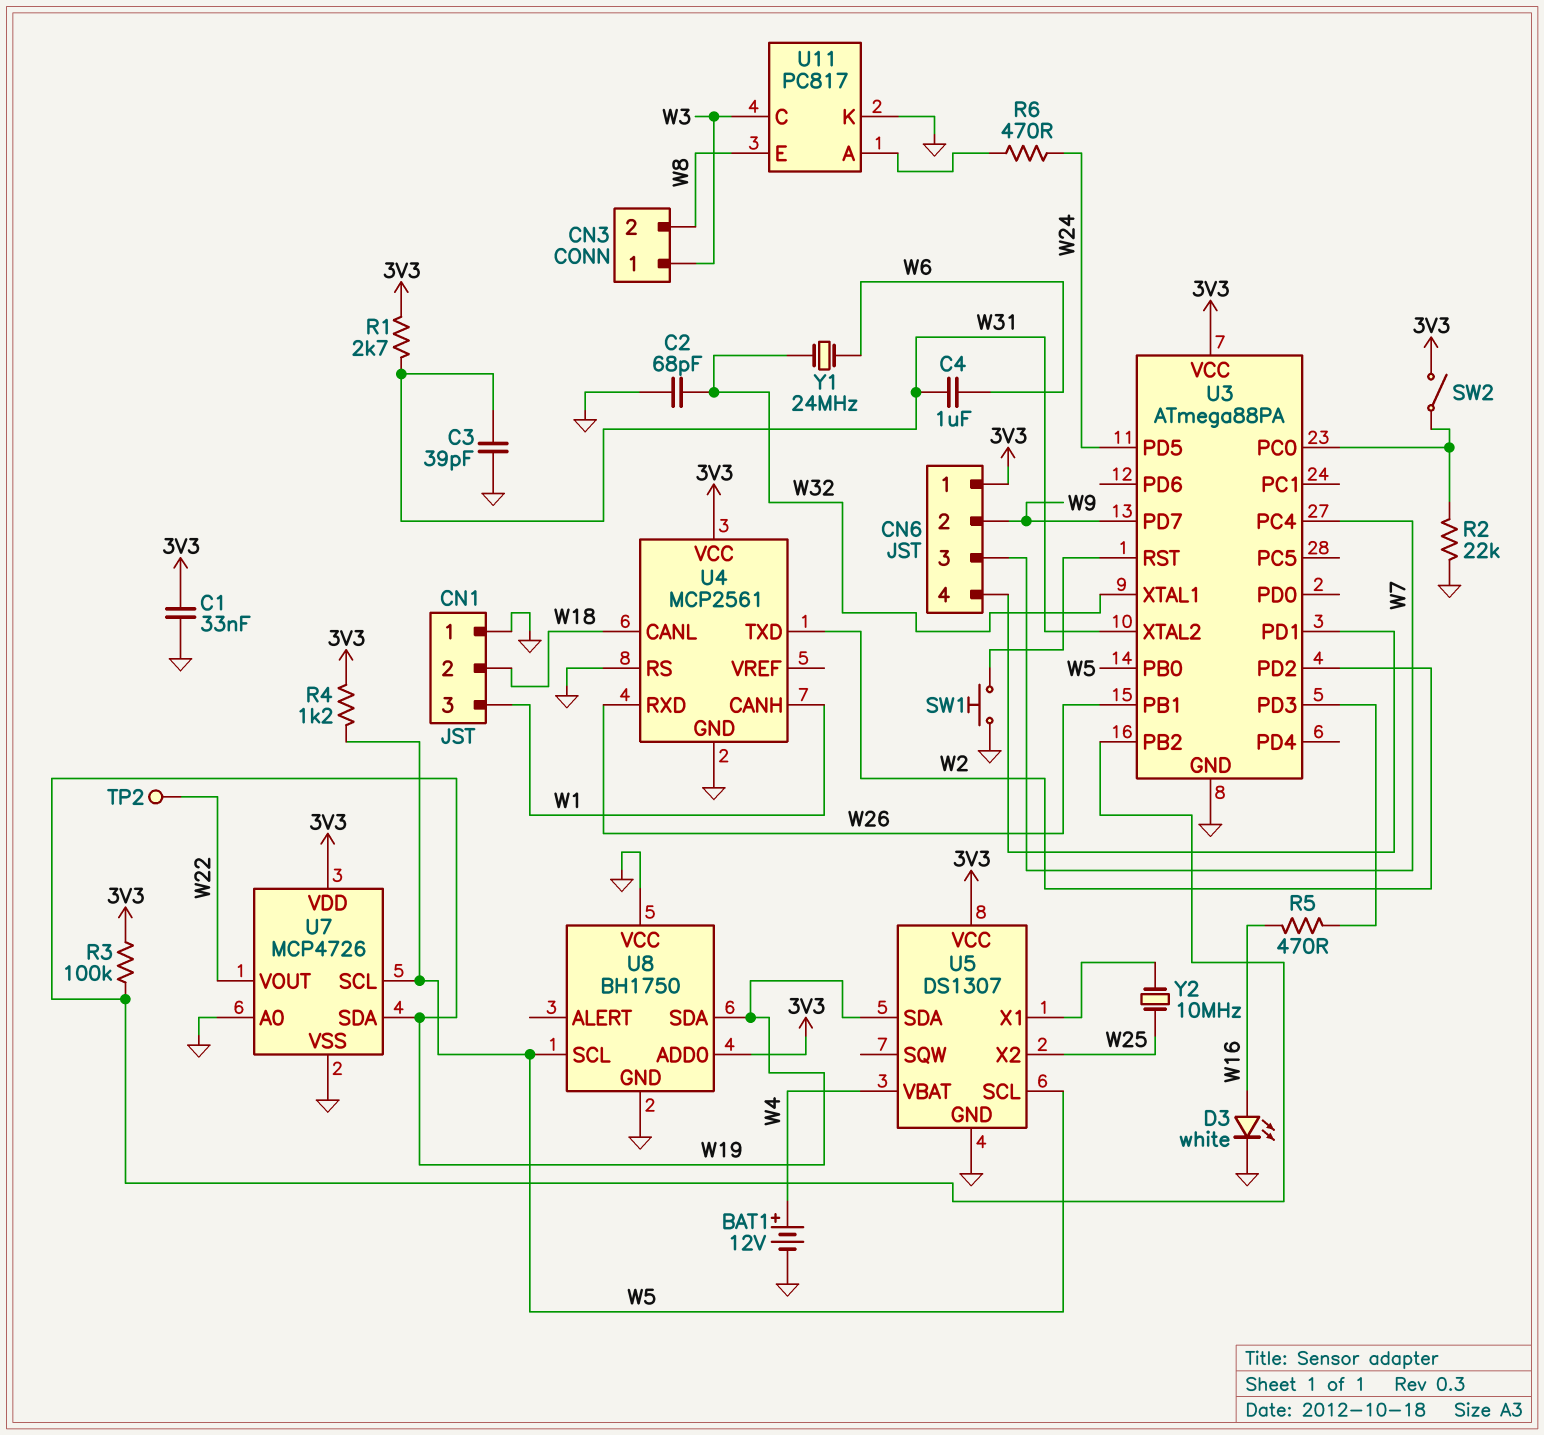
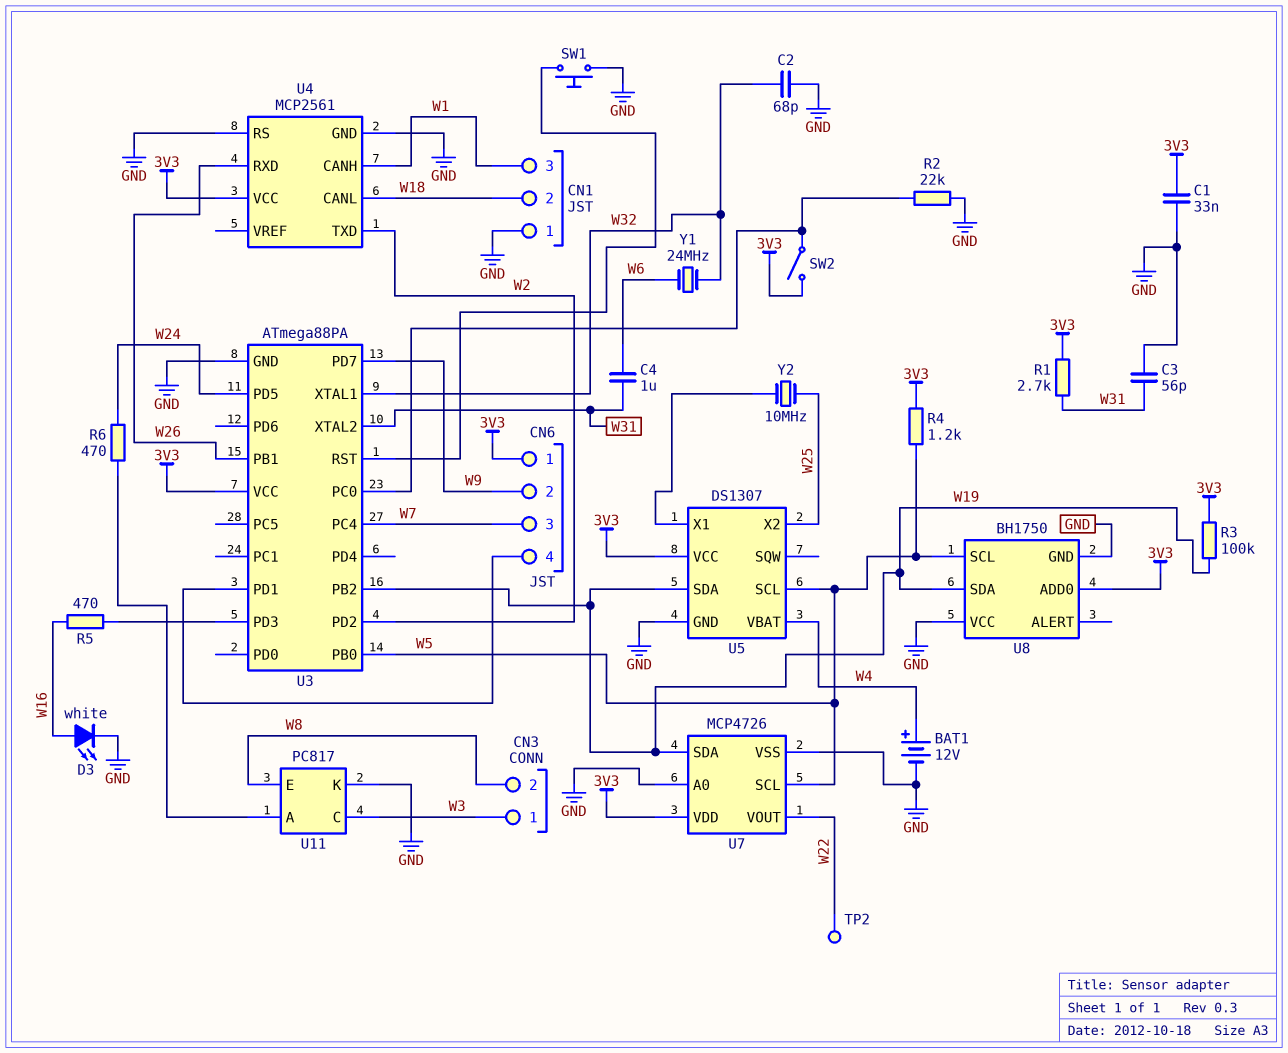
C3: 39pF (GND, W31) -> 56pF (GND, W31)

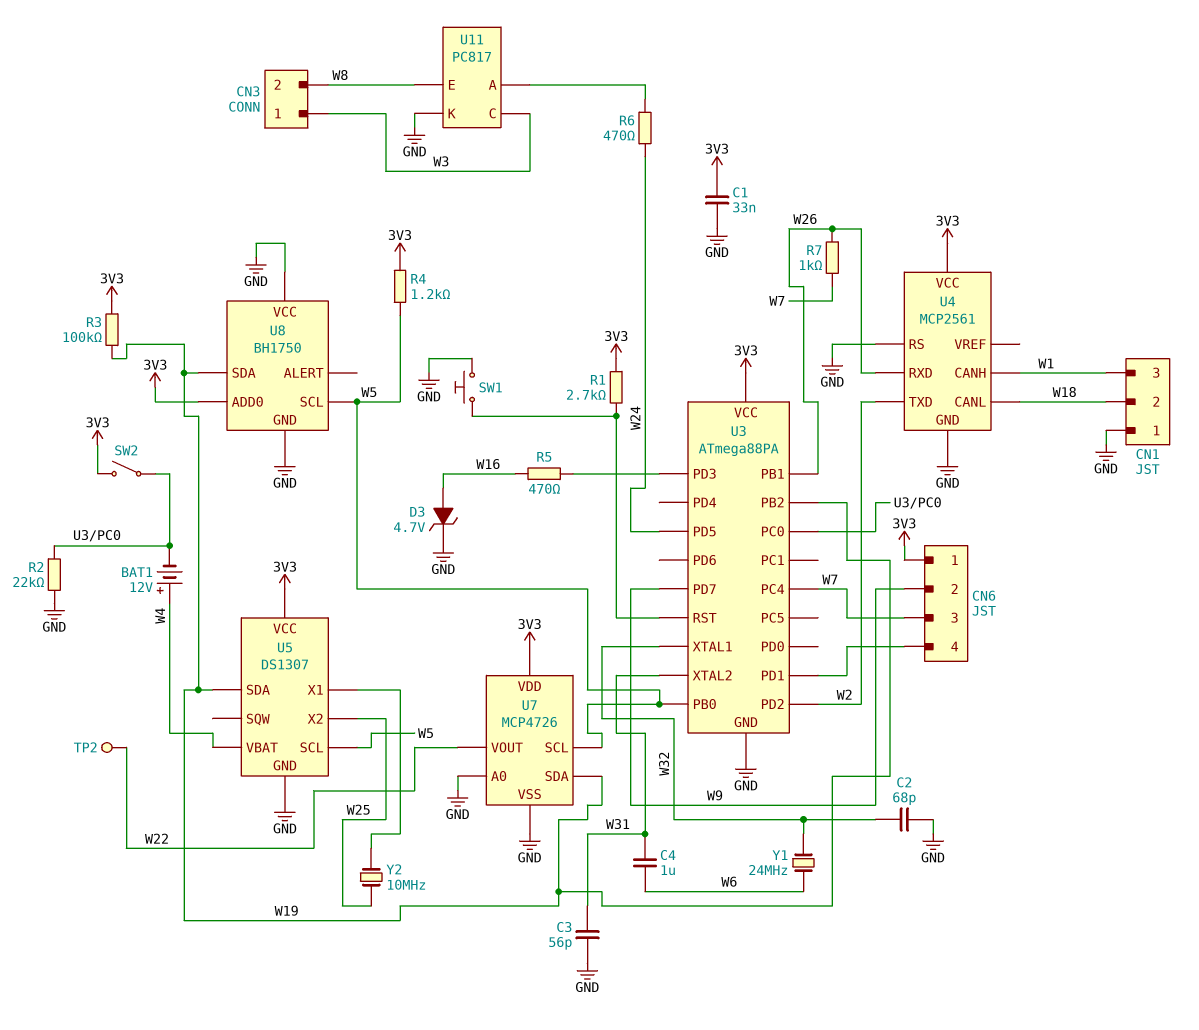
BAT1: 12V (plus W4, minus GND) -> 12V (plus W4, minus U3/PC0)
D3: LED white (A W16, K GND) -> zener 4.7V (A W16, K GND)
R1: 2.7k (3V3, W31) -> 2.7k (3V3, U3/RST)
R7: none -> 1k (W7, W26)

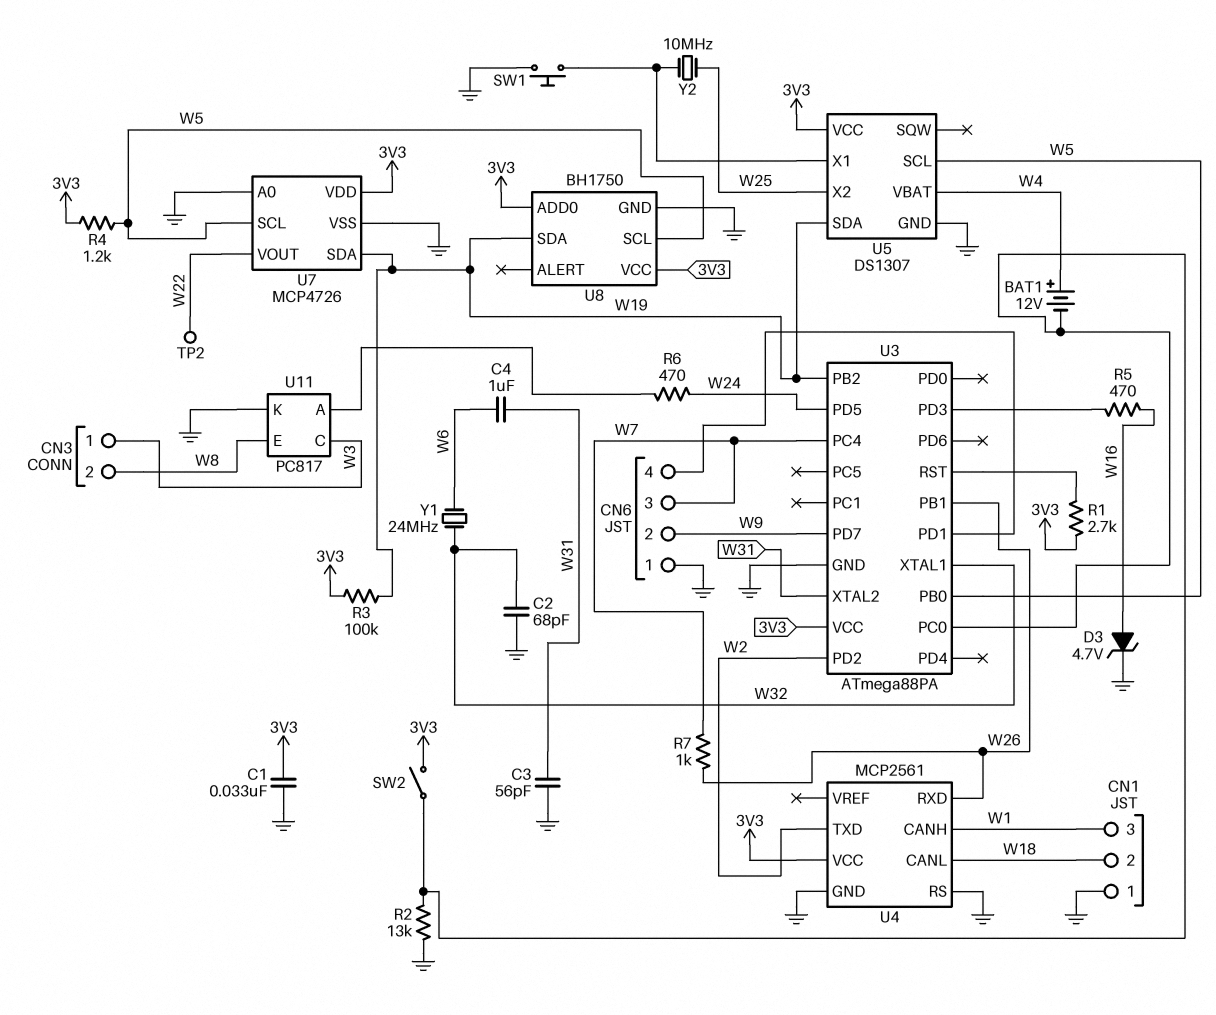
CN6 pin 1: 3V3 -> GND
R2: 22k (GND, U3/PC0) -> 13k (GND, U3/PC0)
SW1: button (GND, U3/RST) -> button (GND, U5/X1)
U8 pin VCC: GND -> 3V3

